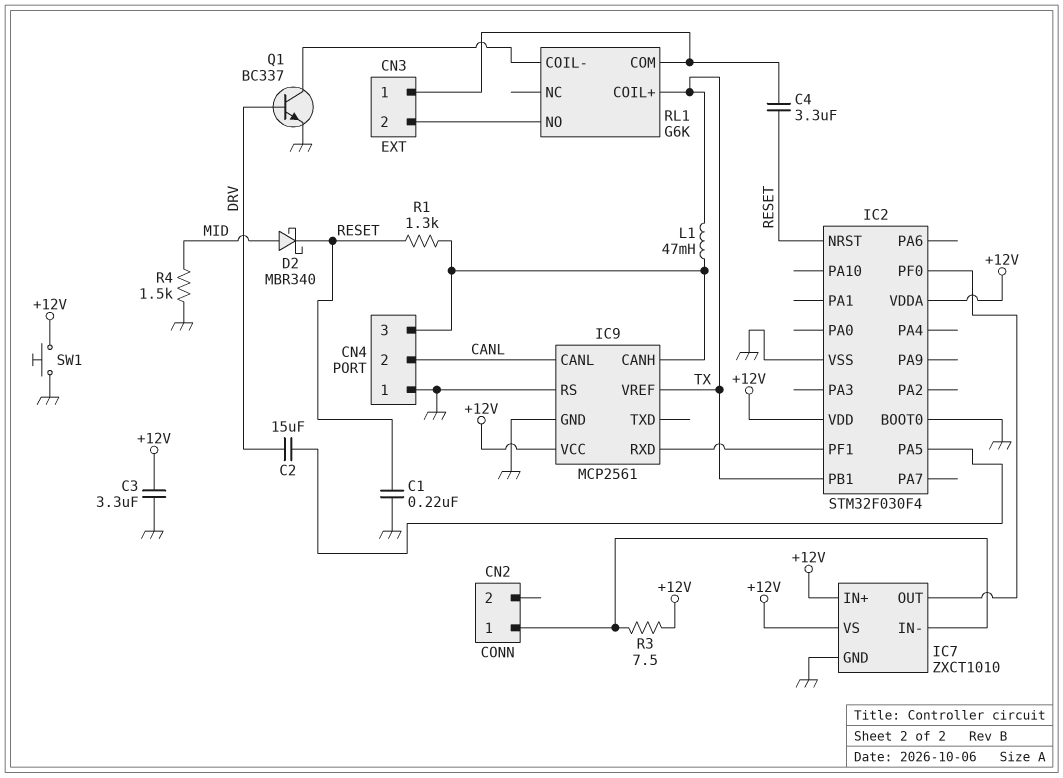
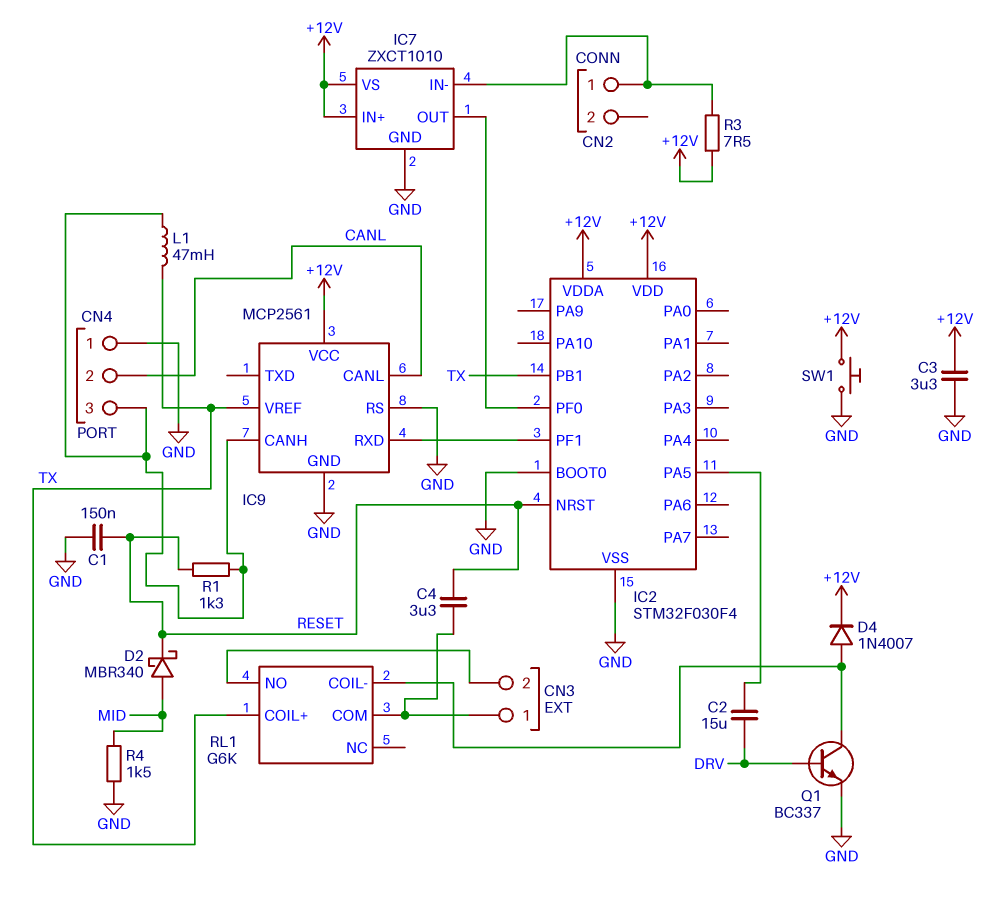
C1: 220nF (GND, RESET) -> 150nF (GND, RESET)
D4: none -> diode 1N4007 (A RL1/COIL-, K +12V)

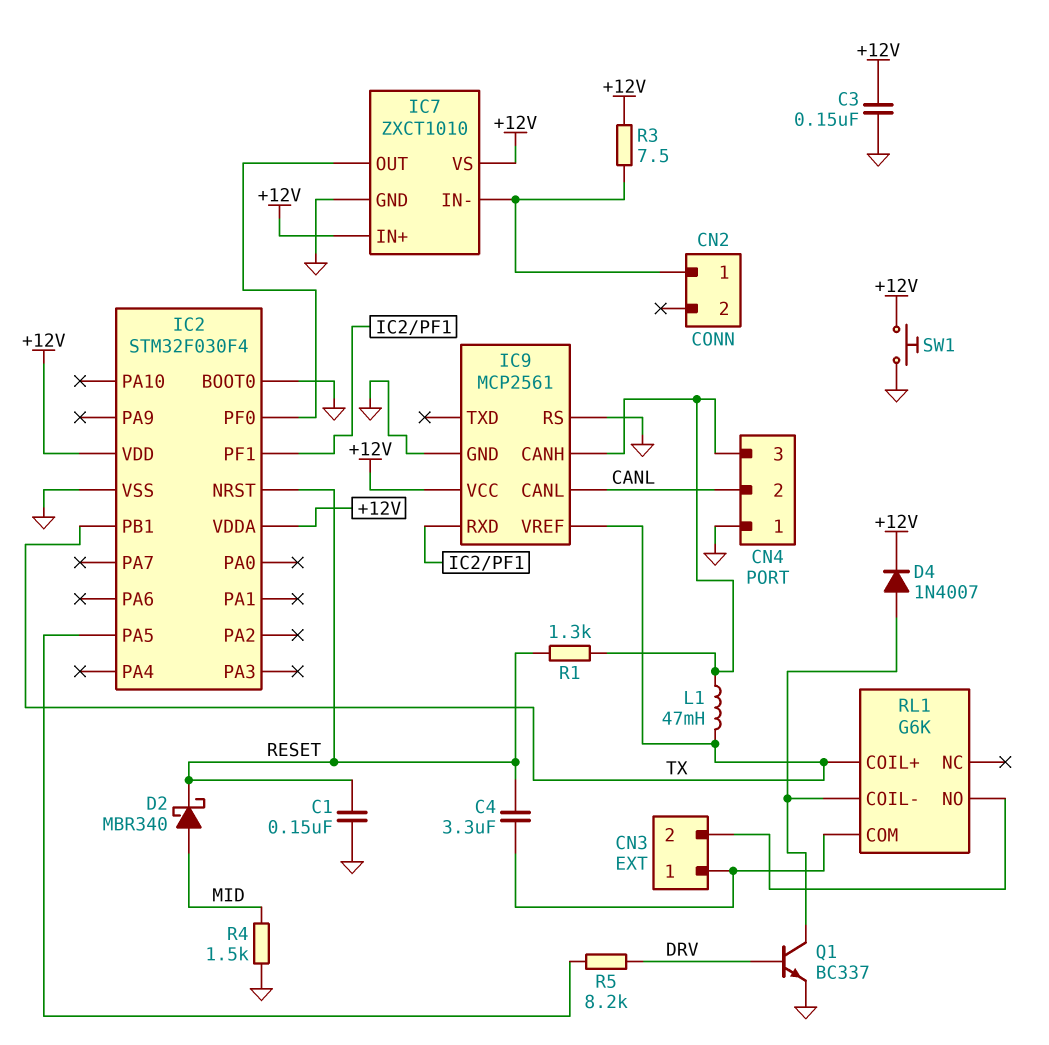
C2: 15uF (DRV, IC2/PA5) -> none
C3: 3.3uF (+12V, GND) -> 150nF (+12V, GND)
R5: none -> 8.2k (DRV, IC2/PA5)

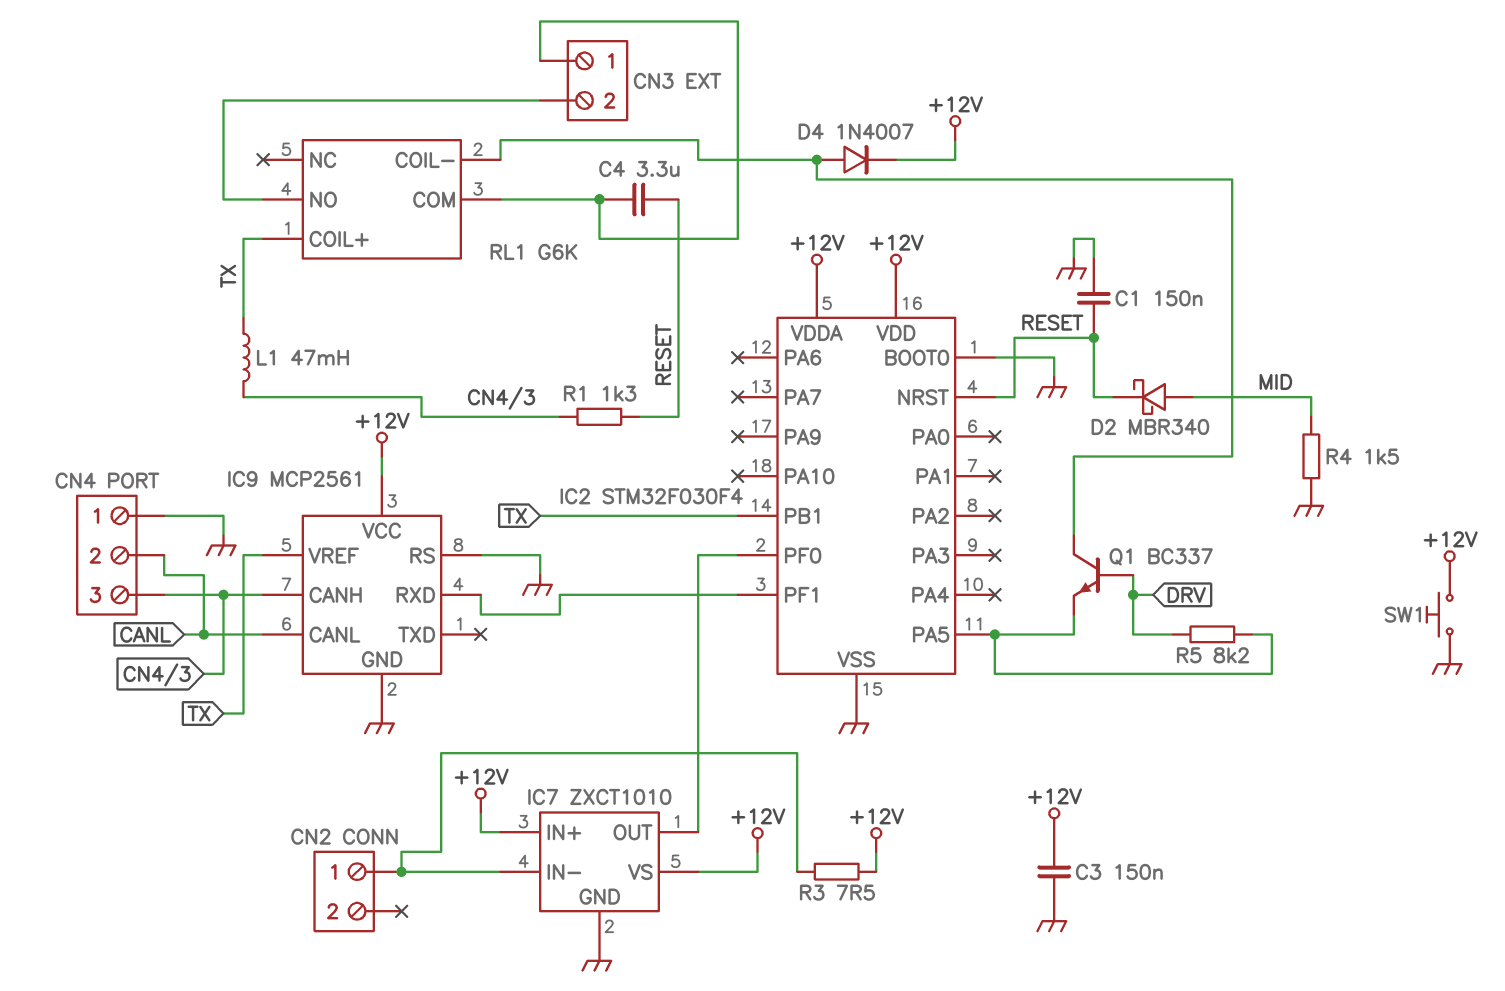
Q1: NPN BC337 (B DRV, C RL1/COIL-, E GND) -> NPN BC337 (B DRV, C RL1/COIL-, E IC2/PA5)

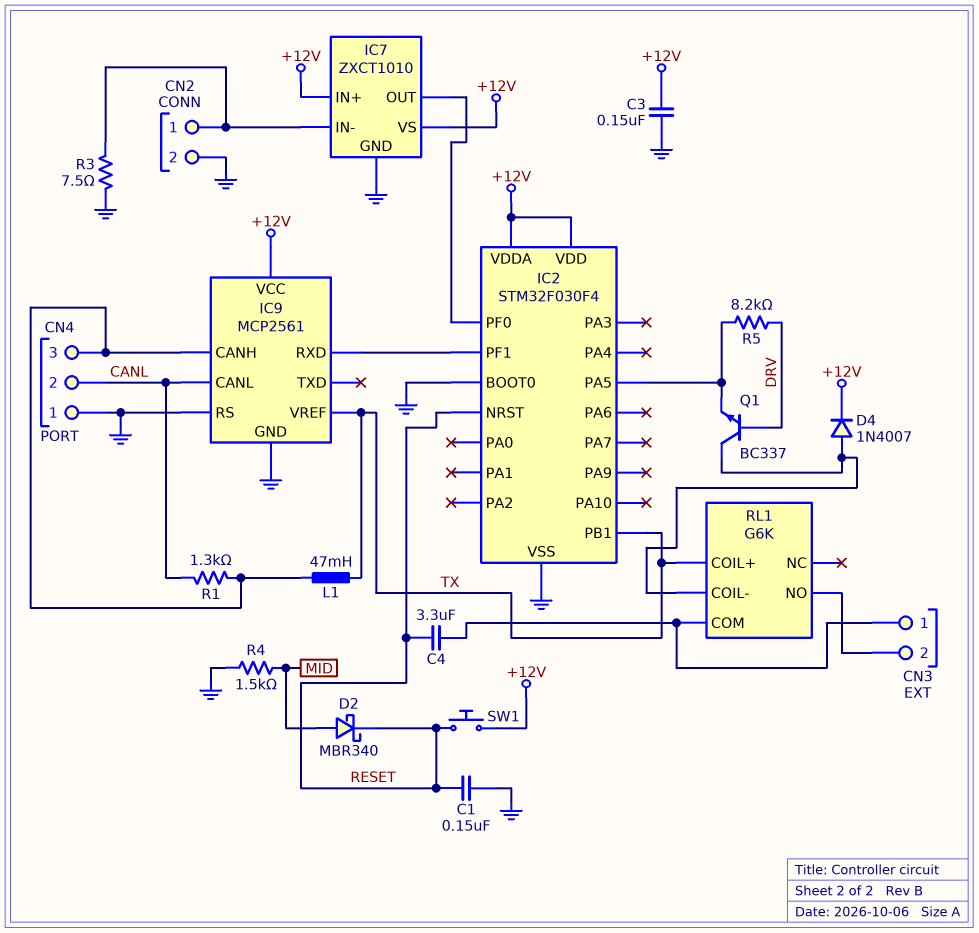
CN2 pin 2: none -> GND
R1: 1.3k (CN4/3, RESET) -> 1.3k (CANL, CN4/3)
R3: 7.5 (+12V, CN2/1) -> 7.5 (CN2/1, GND)
SW1: button (+12V, GND) -> button (+12V, RESET)

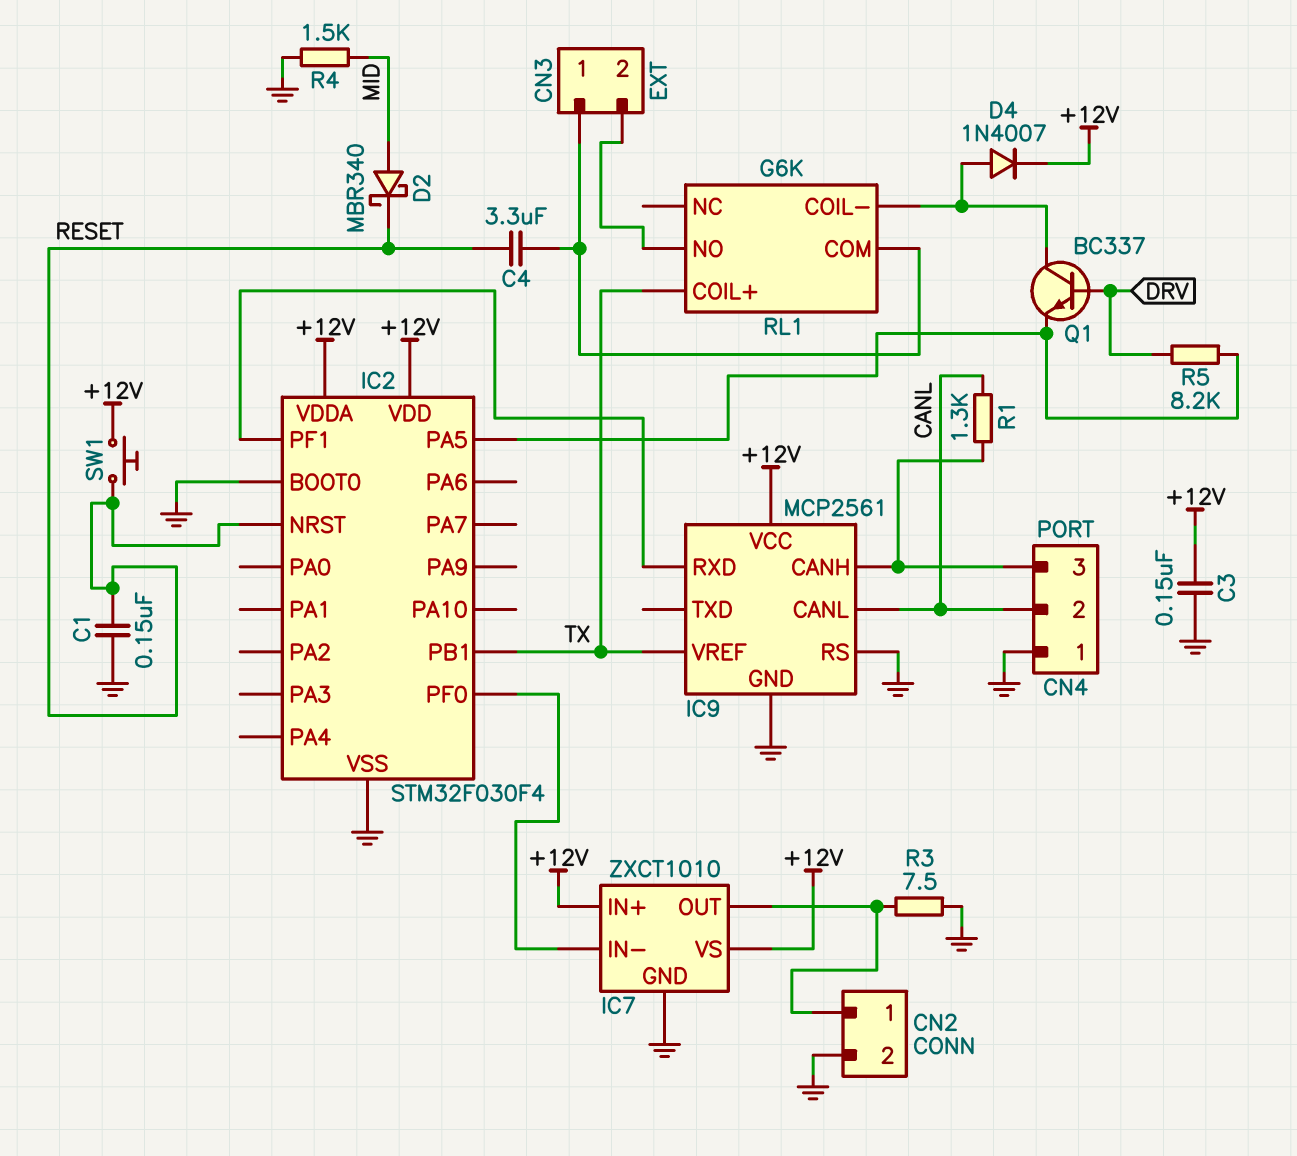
IC7 pin IN-: CN2/1 -> IC2/PF0
IC7 pin OUT: IC2/PF0 -> CN2/1
L1: 47mH (CN4/3, TX) -> none

